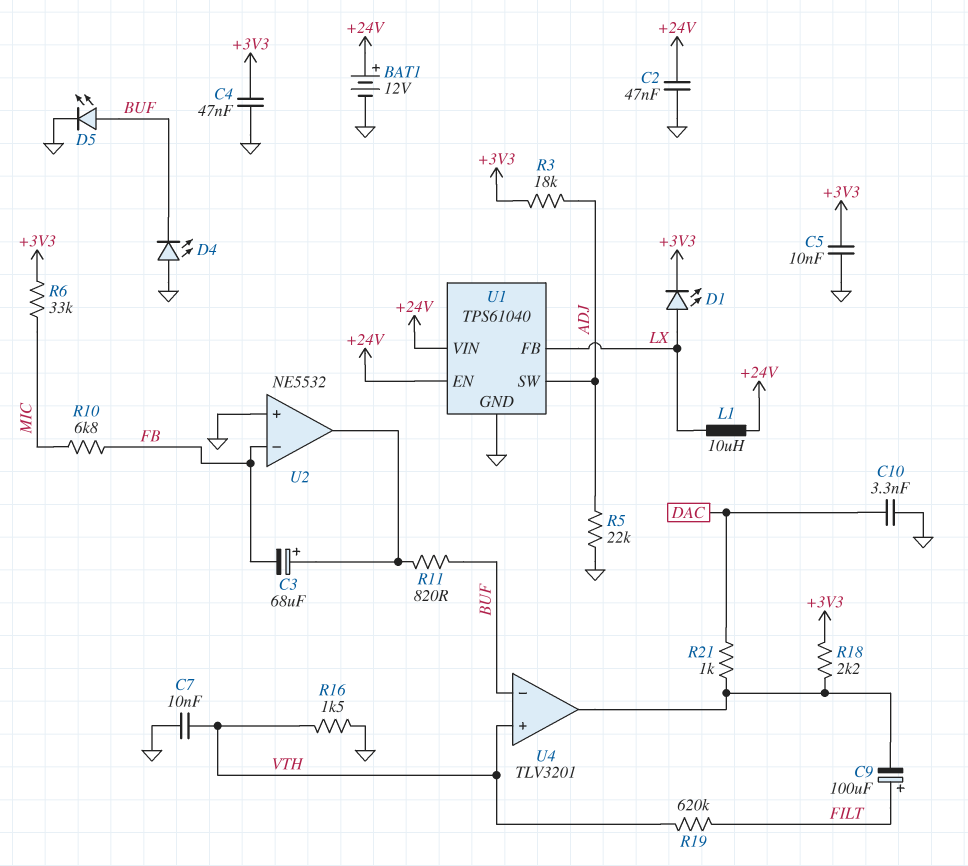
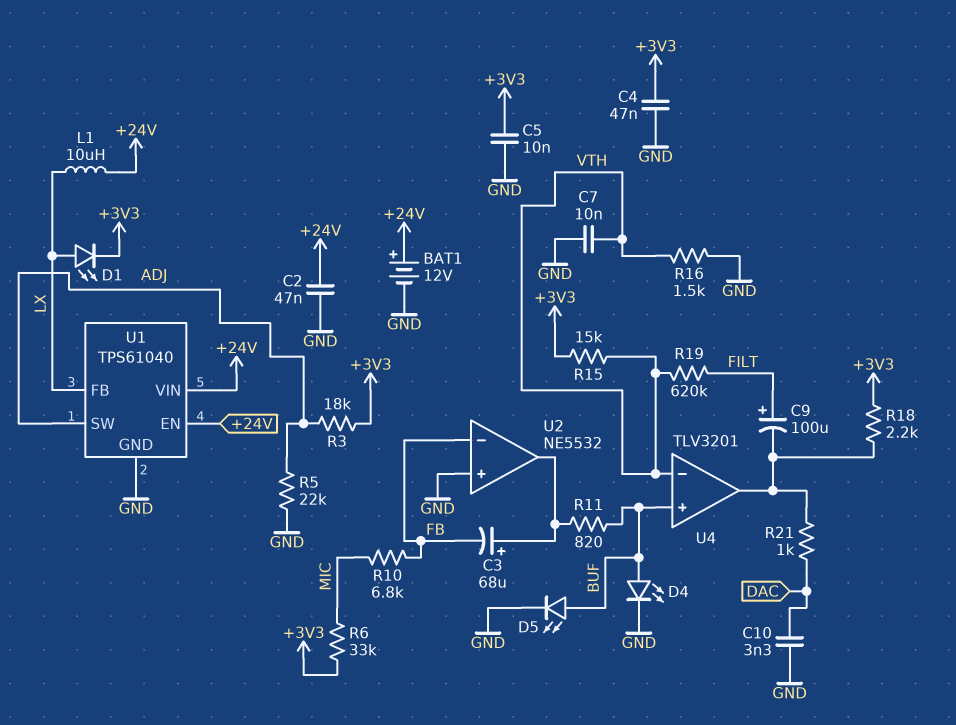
D4: LED (A GND, K BUF) -> LED (A BUF, K GND)
R15: none -> 15k (+3V3, VTH)
U4 pin in+: VTH -> BUF
U4 pin in-: BUF -> VTH

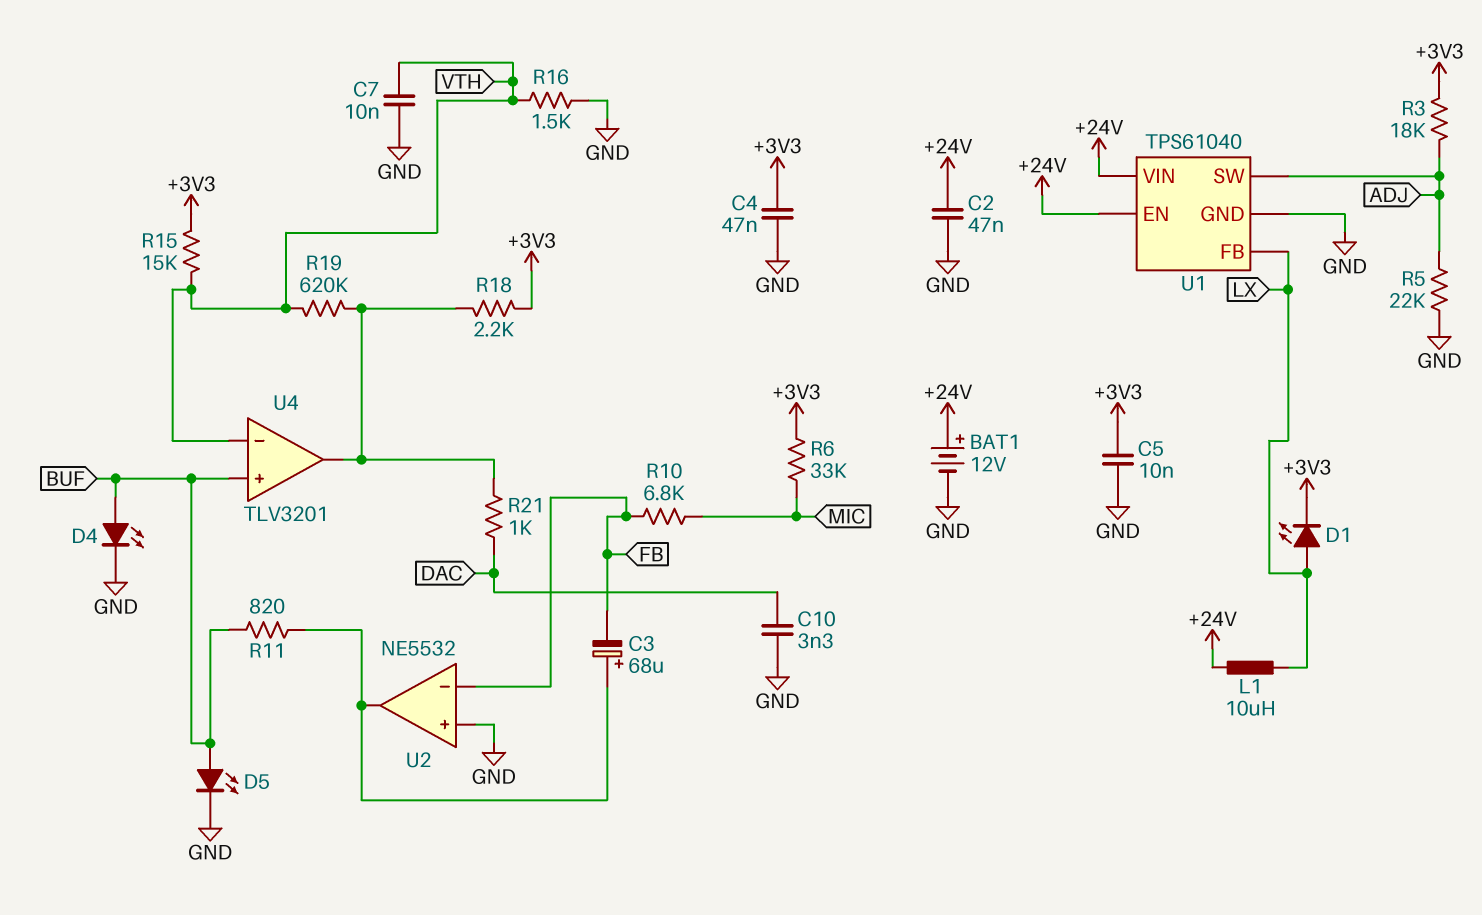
C9: 100uF (plus FILT, minus U4/out) -> none
R19: 620k (FILT, VTH) -> 620k (U4/out, VTH)

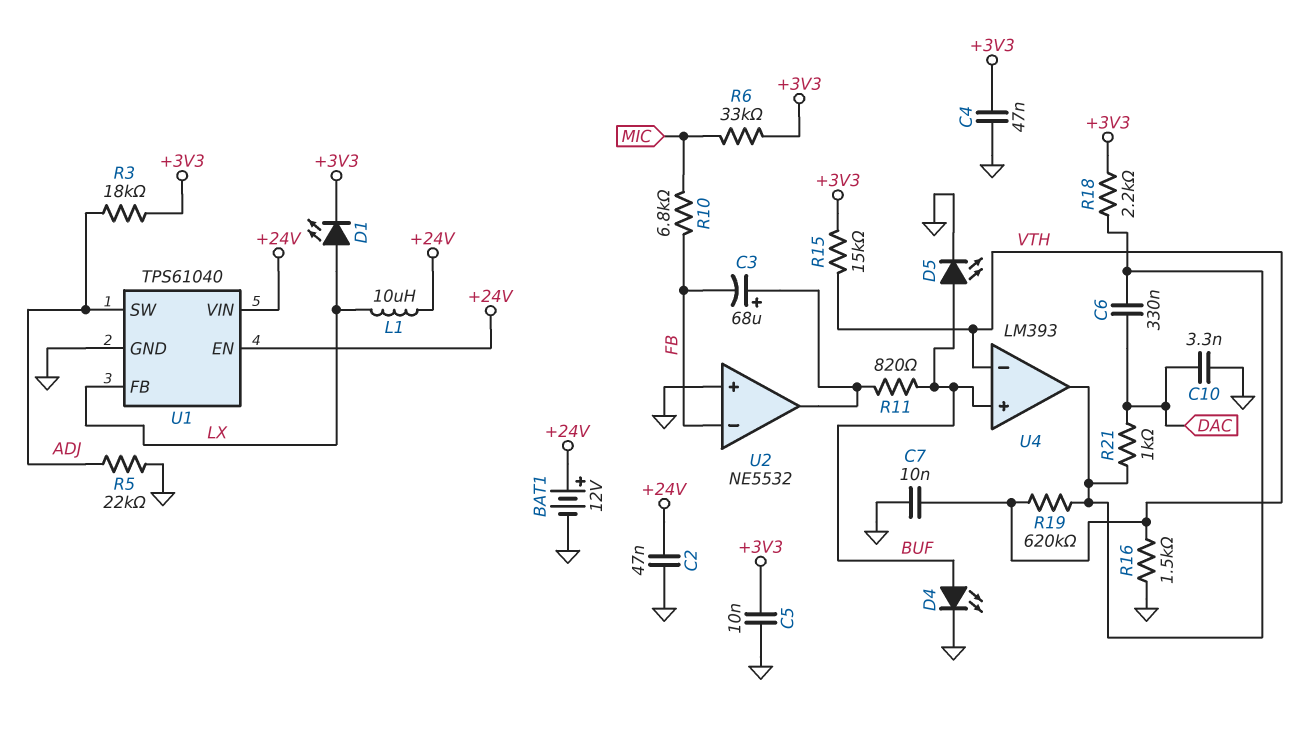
C6: none -> 330nF (DAC, U4/out)
U4: TLV3201 -> LM393

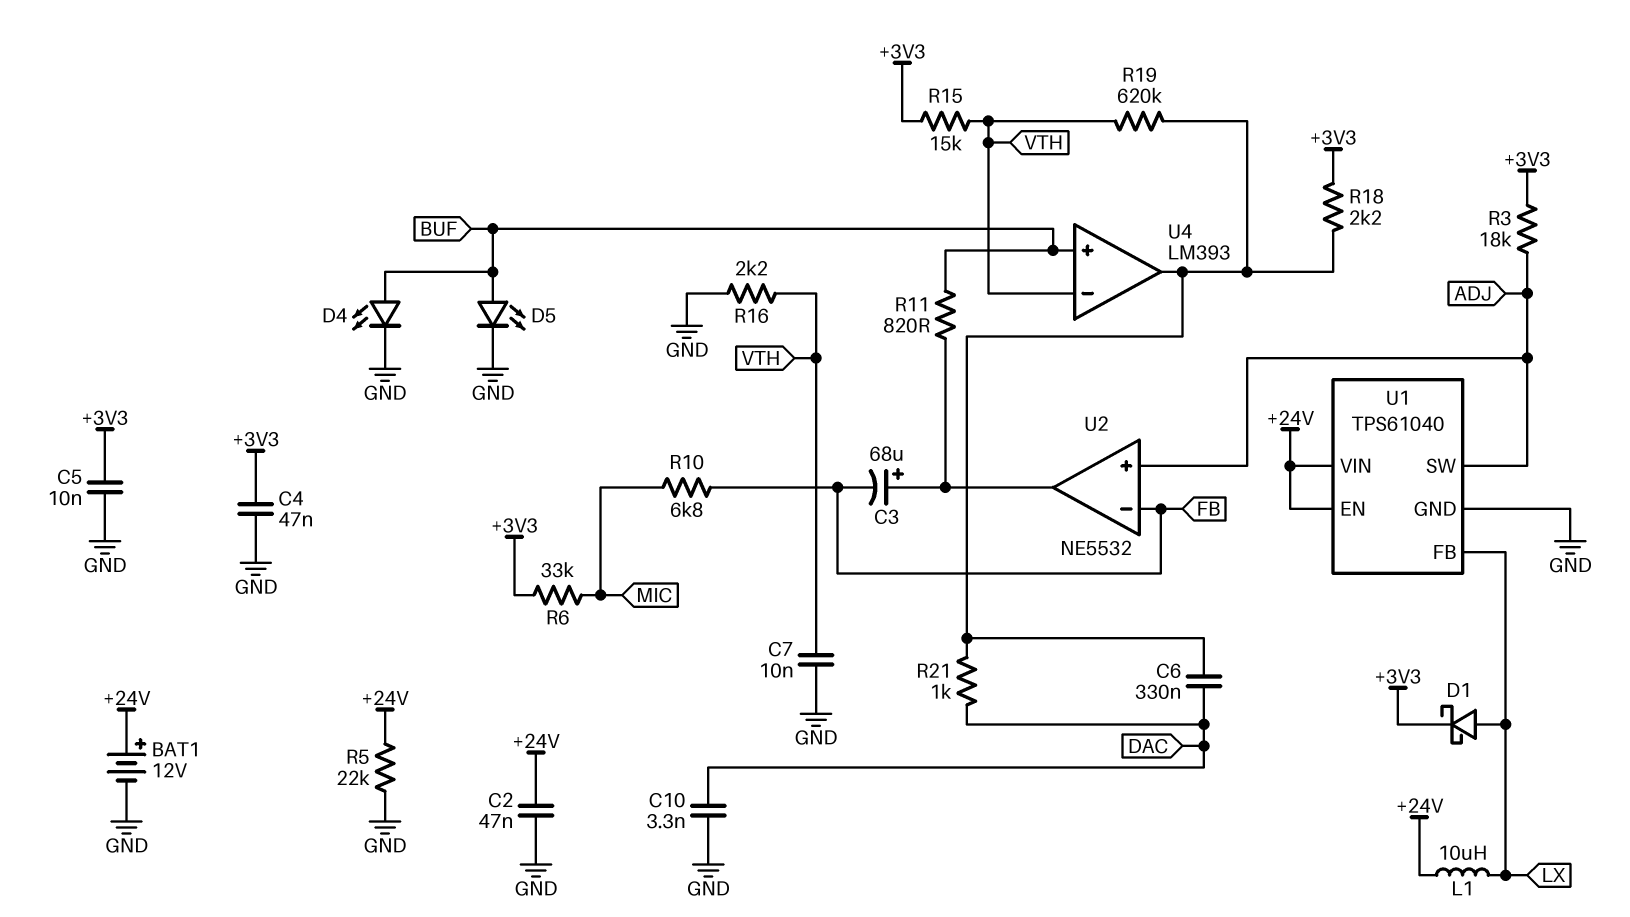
D1: LED (A LX, K +3V3) -> schottky (A LX, K +3V3)
R5: 22k (ADJ, GND) -> 22k (+24V, GND)
R16: 1.5k (GND, VTH) -> 2.2k (GND, VTH)
U2 pin in+: GND -> ADJ

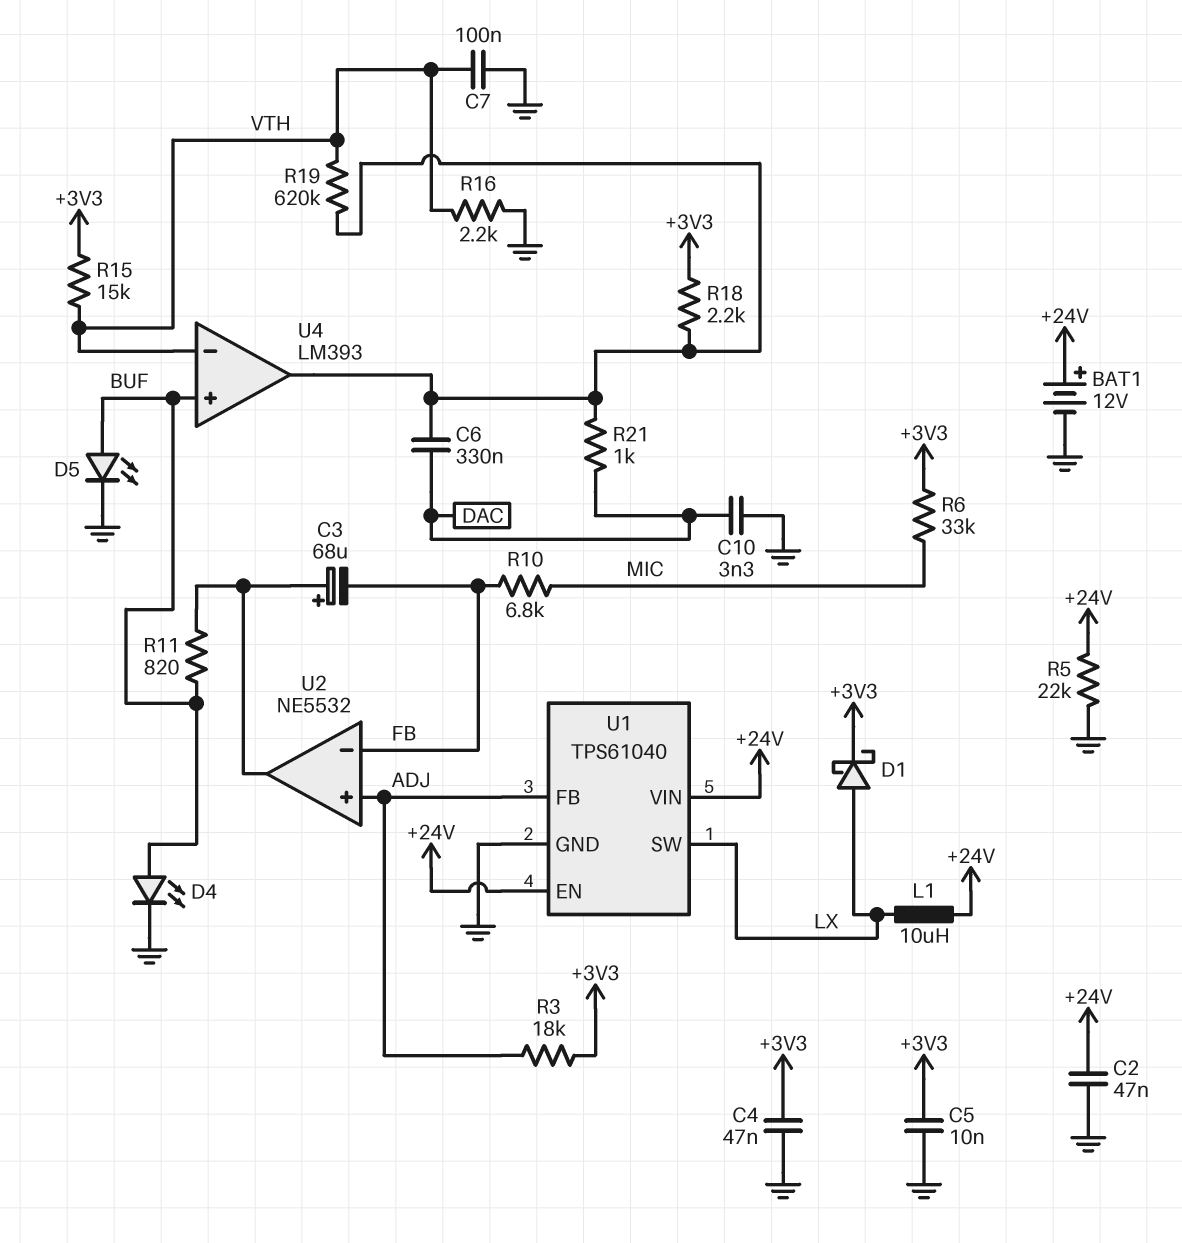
C7: 10nF (GND, VTH) -> 100nF (GND, VTH)
U1 pin FB: LX -> ADJ
U1 pin SW: ADJ -> LX

